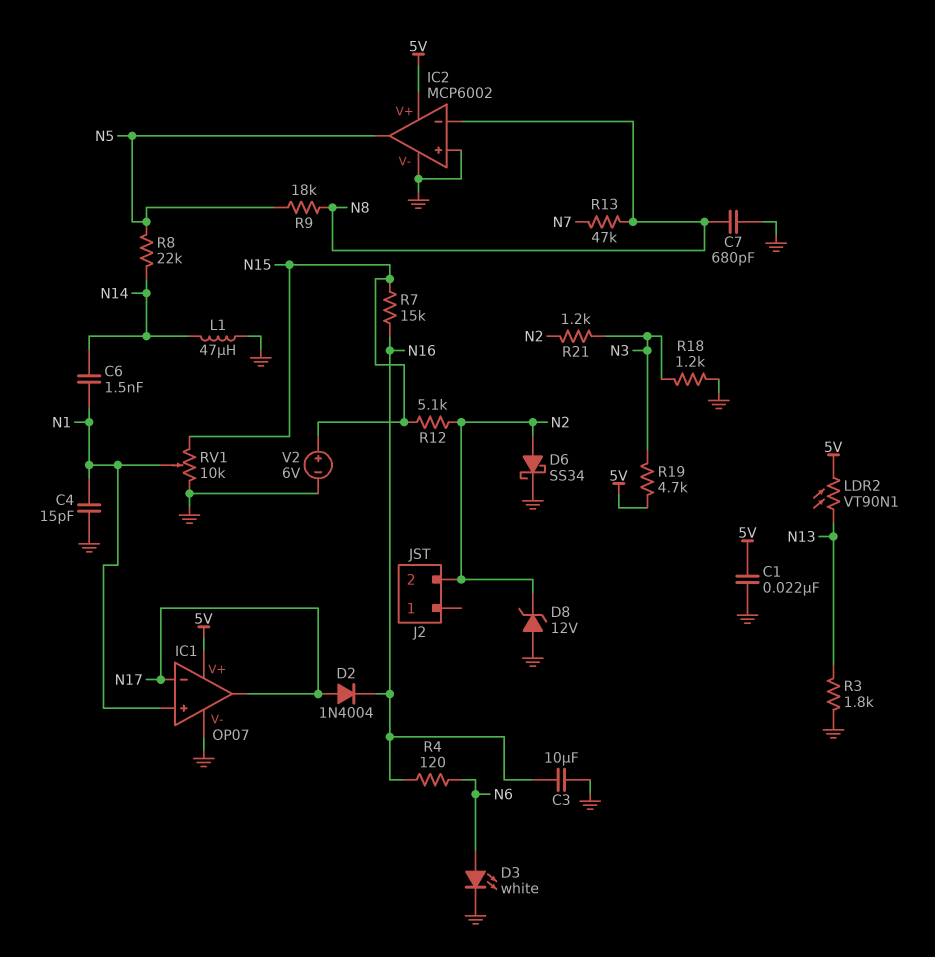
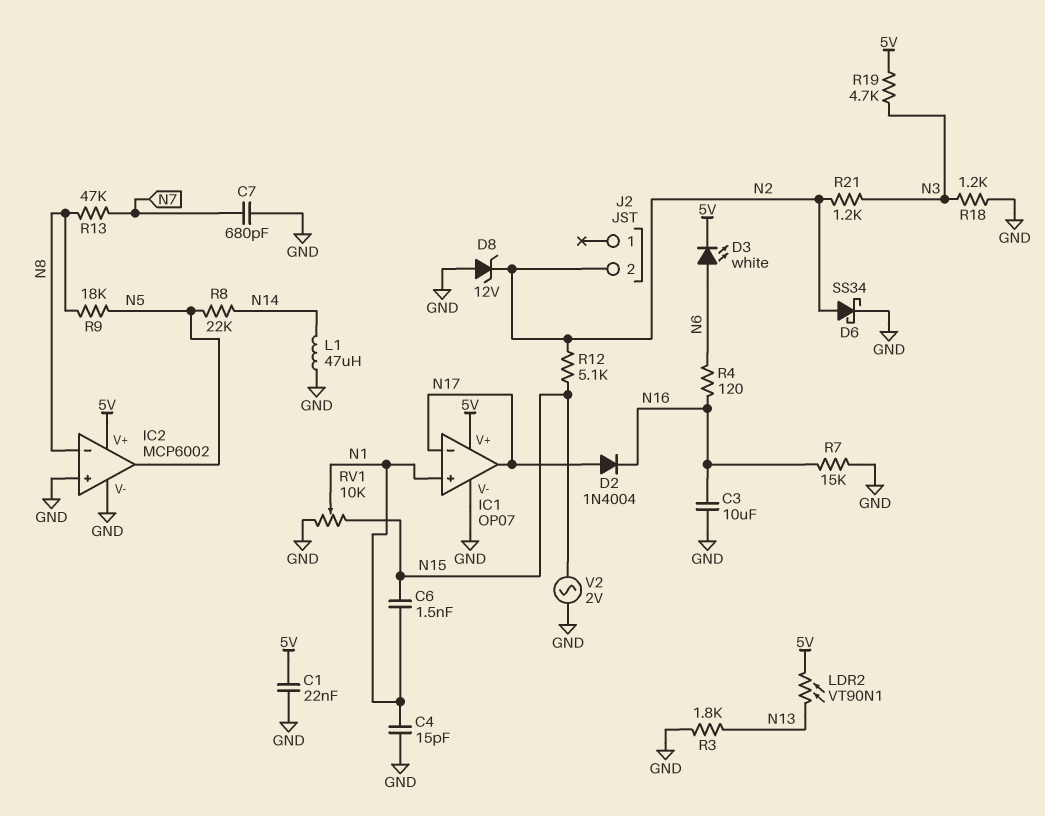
C6: 1.5nF (N1, N14) -> 1.5nF (N1, N15)
C7: 680pF (GND, N8) -> 680pF (GND, N7)
D3: LED white (A N6, K GND) -> LED white (A N6, K 5V)
R7: 15k (N15, N16) -> 15k (GND, N16)
V2: 6V (plus N15, minus GND) -> AC 2V (GND, N15)

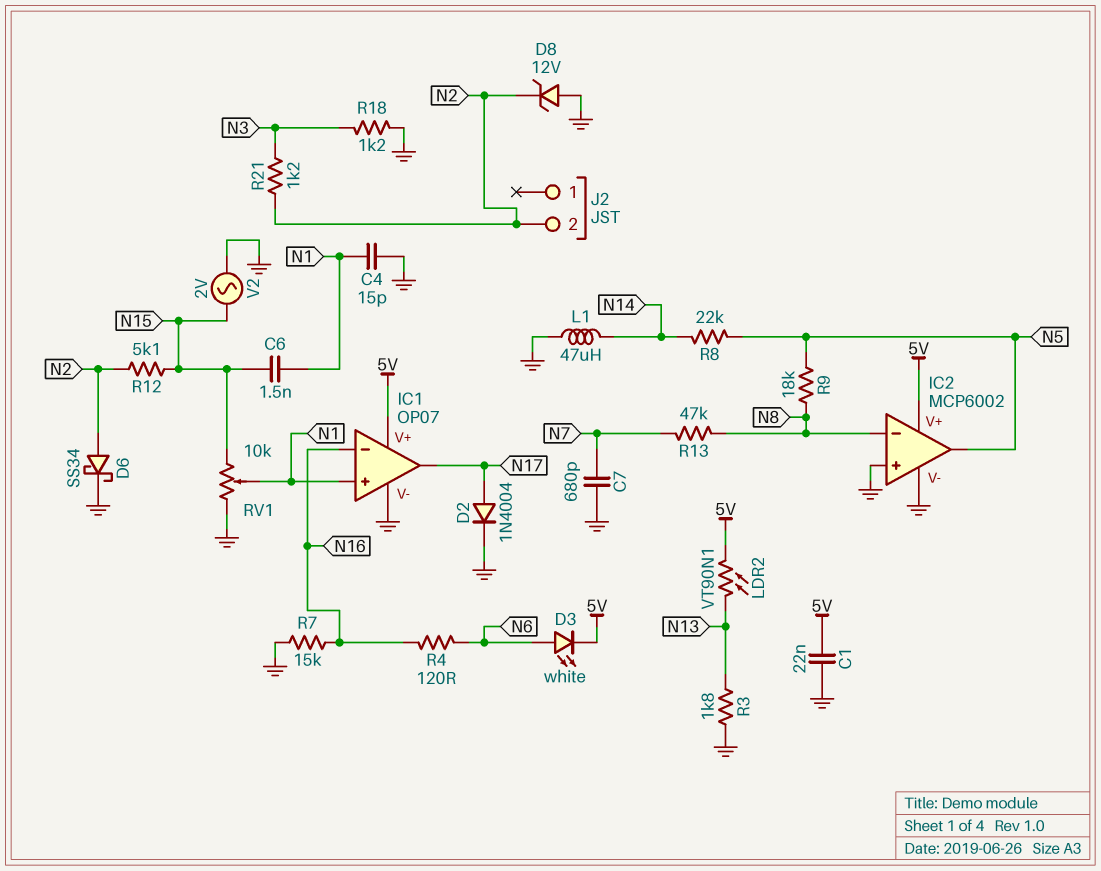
C3: 10uF (GND, N16) -> none
D2: diode 1N4004 (A N17, K N16) -> diode 1N4004 (A N17, K GND)
IC1 pin in-: N17 -> N16
R19: 4.7k (5V, N3) -> none

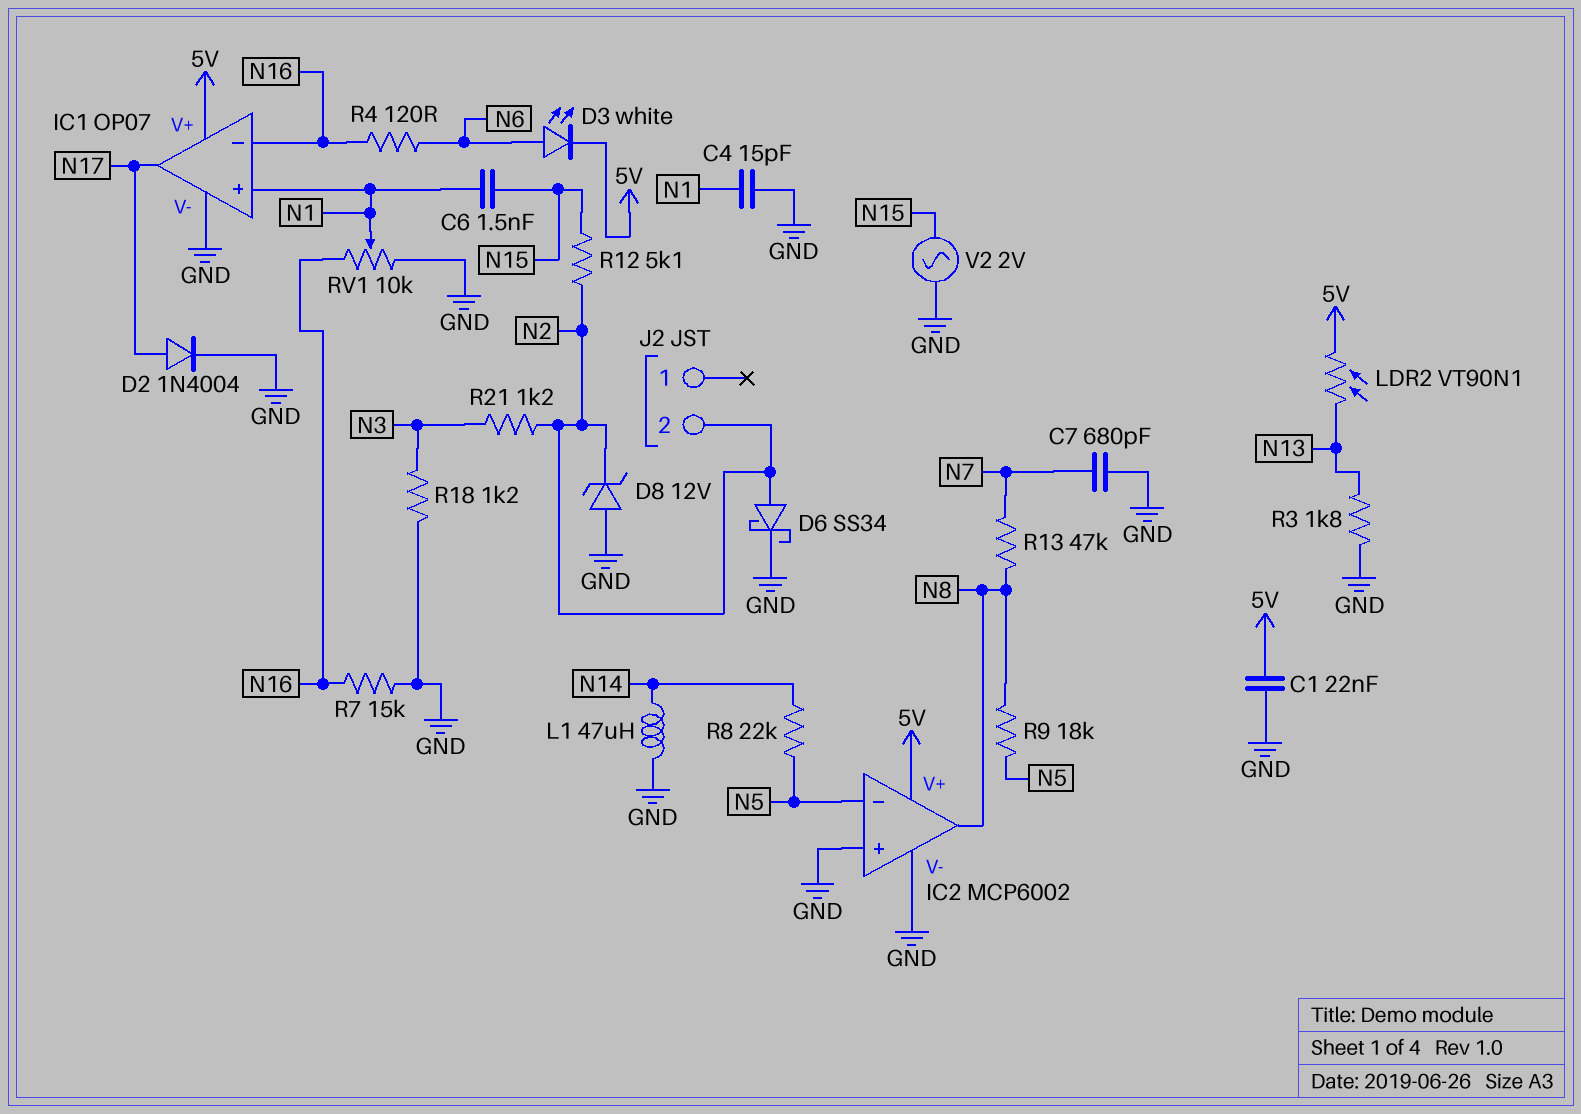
IC2 pin in-: N8 -> N5
IC2 pin out: N5 -> N8
RV1: 10k (GND, N15, wiper N1) -> 10k (GND, N16, wiper N1)

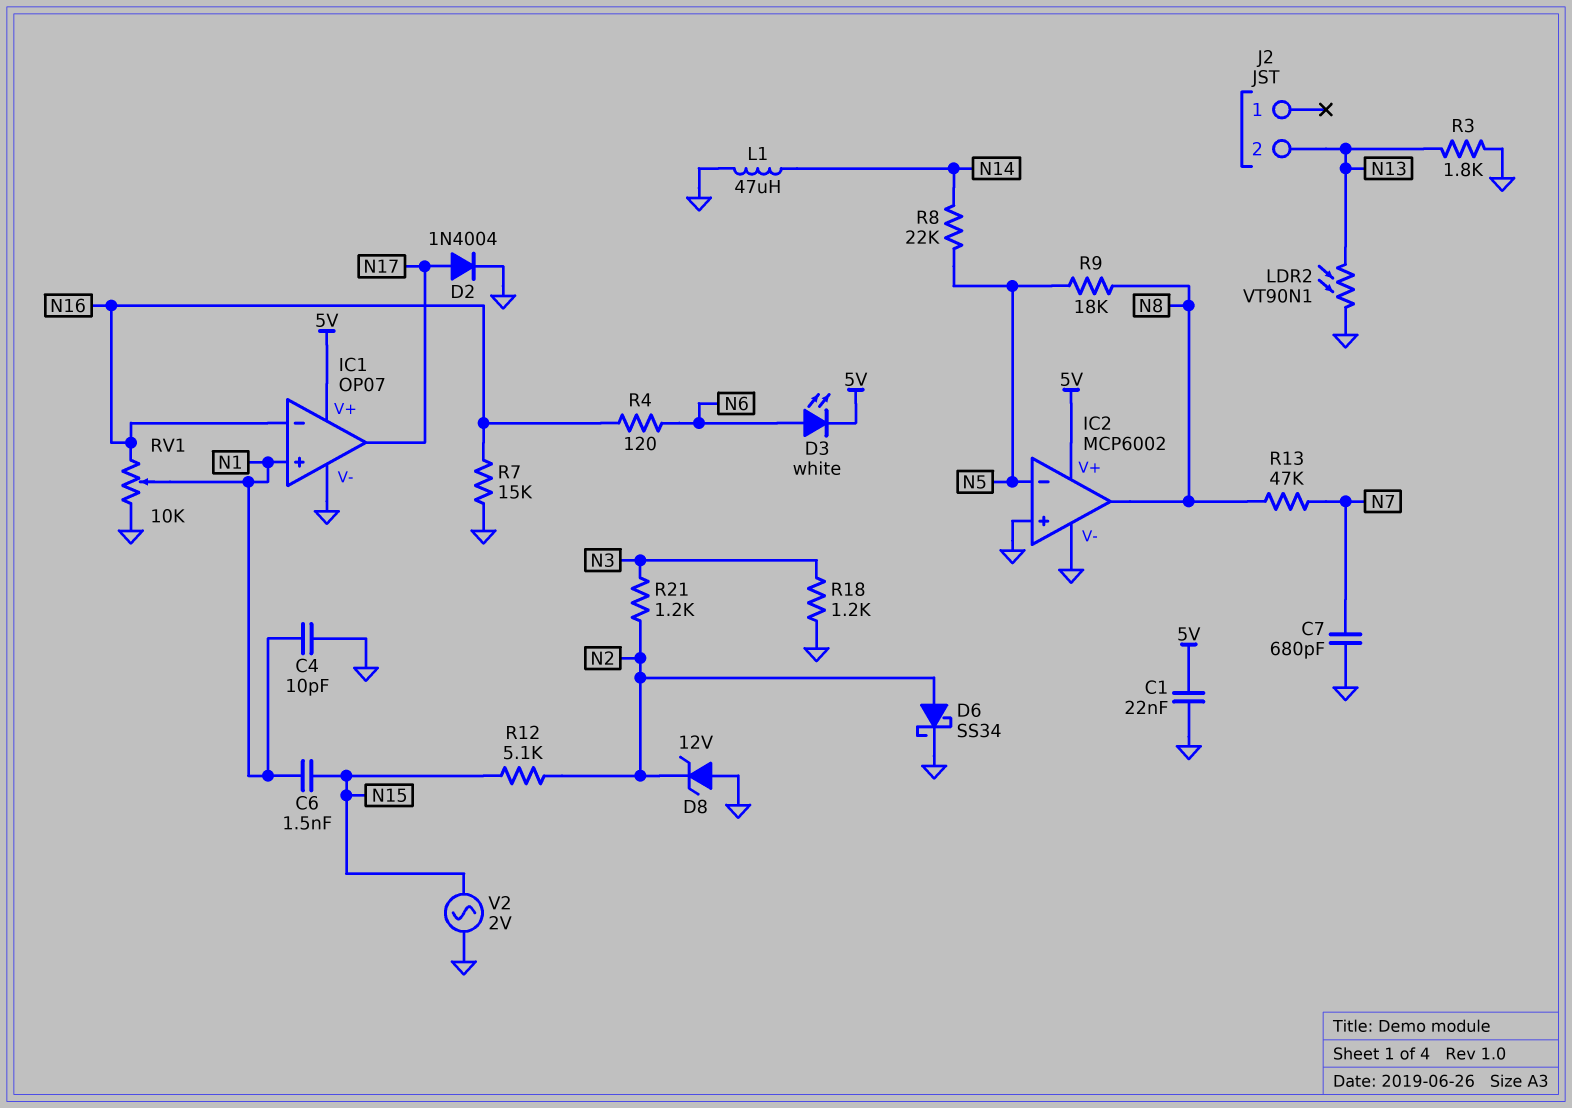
C4: 15pF (GND, N1) -> 10pF (GND, N1)
J2 pin 2: N2 -> N13
LDR2: VT90N1 (5V, N13) -> VT90N1 (GND, N13)

